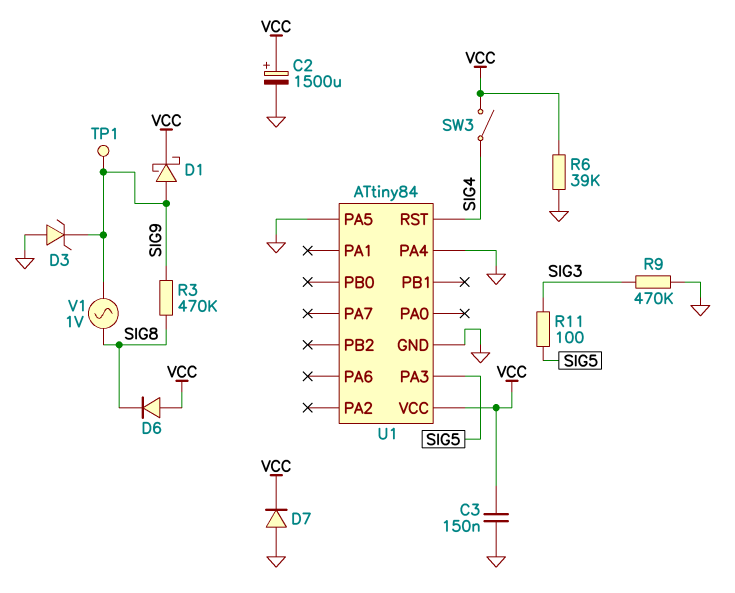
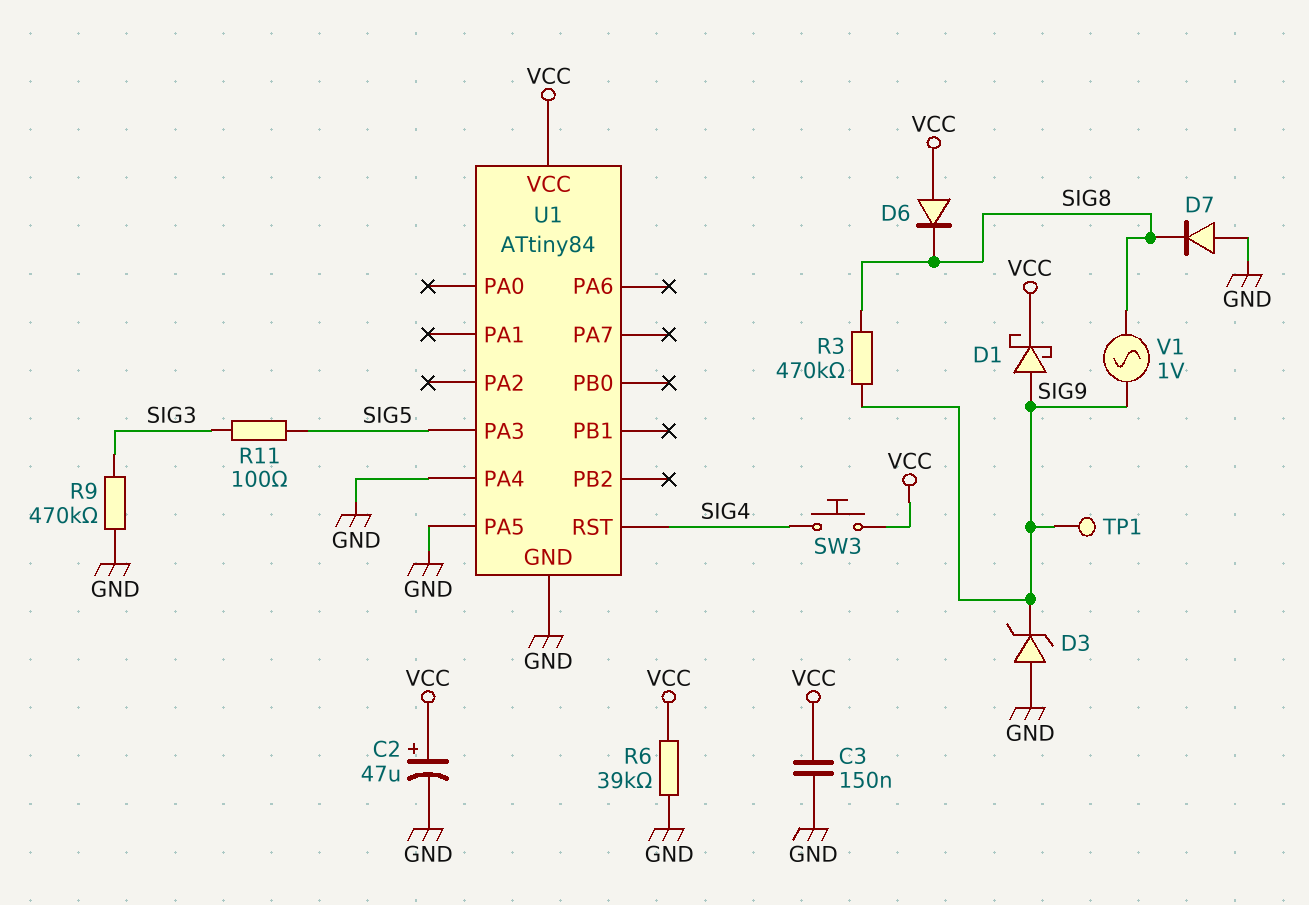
C2: 1500uF (plus VCC, minus GND) -> 47uF (plus VCC, minus GND)
D7: diode (A GND, K VCC) -> diode (A GND, K SIG8)
SW3: switch (SIG4, VCC) -> button (SIG4, VCC)

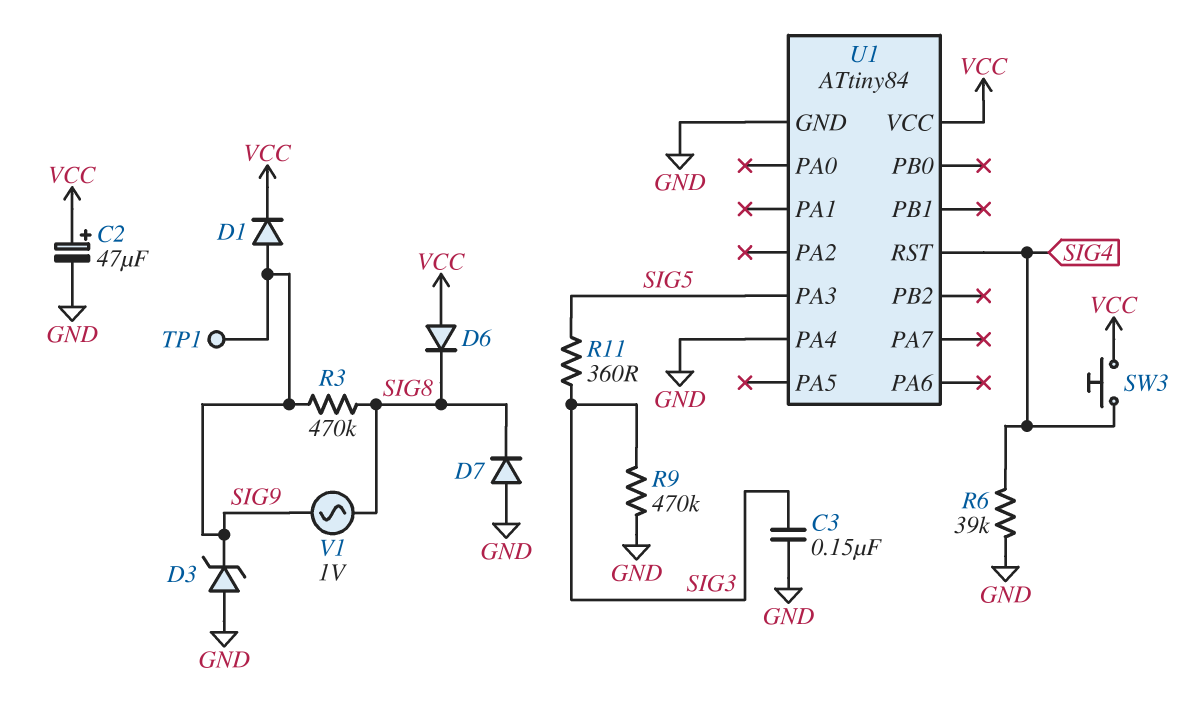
C3: 150nF (GND, VCC) -> 150nF (GND, SIG3)
D1: schottky (A SIG9, K VCC) -> diode (A SIG9, K VCC)
R6: 39k (GND, VCC) -> 39k (GND, SIG4)
R11: 100 (SIG3, SIG5) -> 360 (SIG3, SIG5)
U1 pin PA5: GND -> none

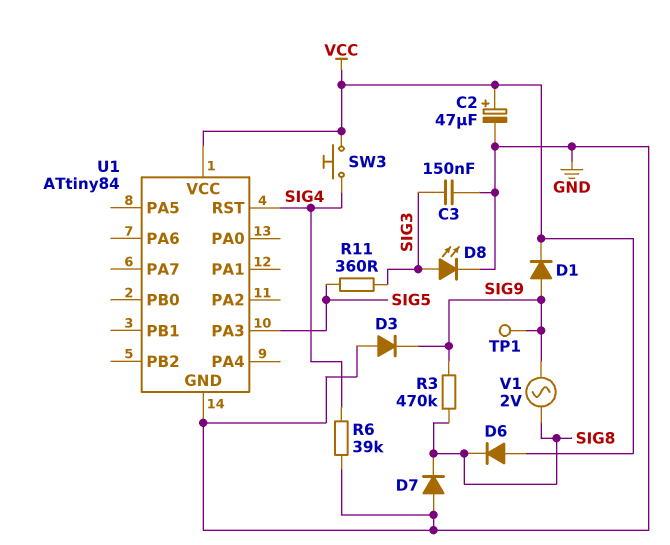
D3: zener (A GND, K SIG9) -> diode (A GND, K SIG9)
D8: none -> LED (A SIG3, K GND)
R9: 470k (GND, SIG3) -> none
U1 pin PA4: GND -> none
V1: AC 1V (SIG8, SIG9) -> AC 2V (SIG8, SIG9)

